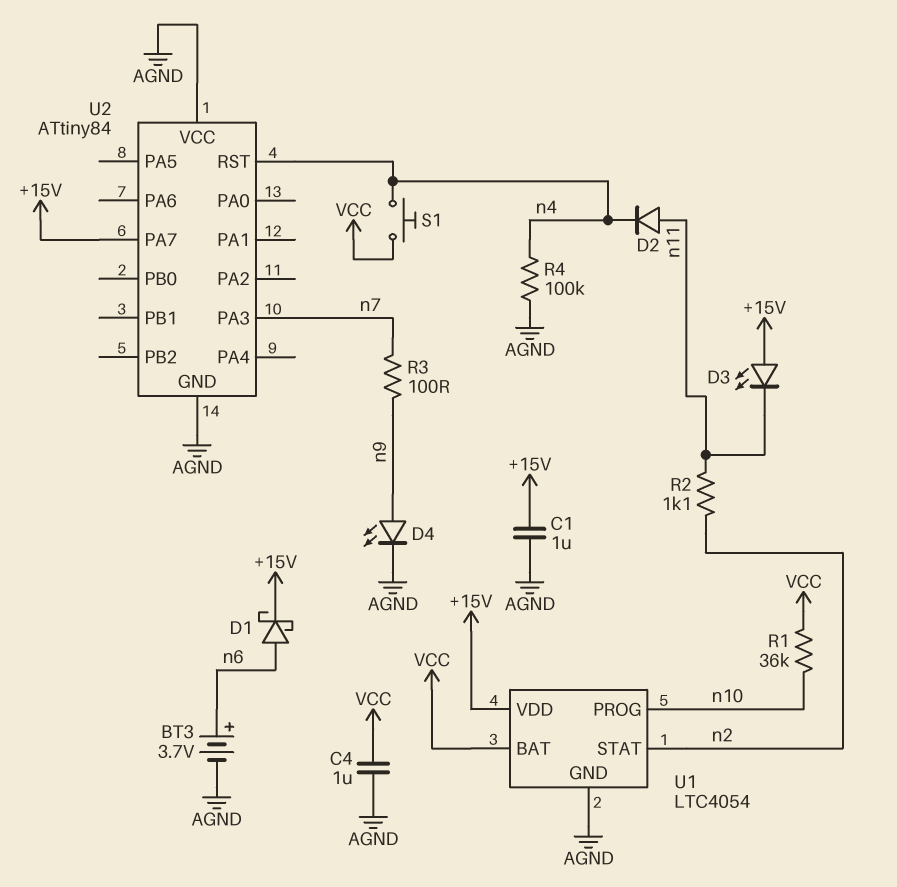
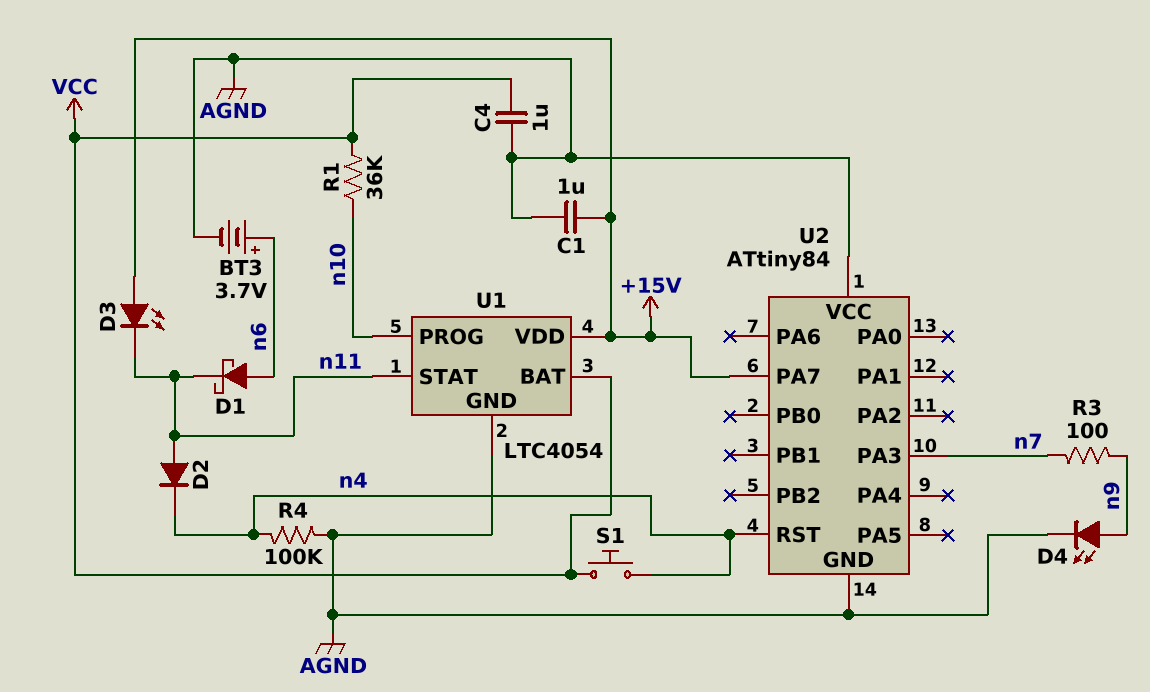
D1: schottky (A n6, K +15V) -> schottky (A n6, K n11)
R2: 1.1k (n2, n11) -> none
U1 pin STAT: n2 -> n11

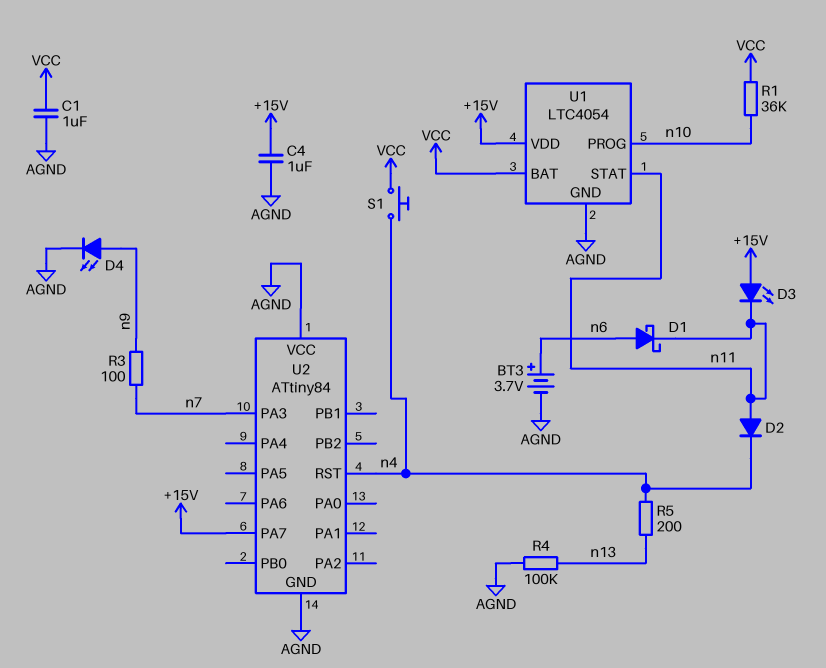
C1: 1uF (+15V, AGND) -> 1uF (AGND, VCC)
C4: 1uF (AGND, VCC) -> 1uF (+15V, AGND)
R4: 100k (AGND, n4) -> 100k (AGND, n13)
R5: none -> 200 (n4, n13)

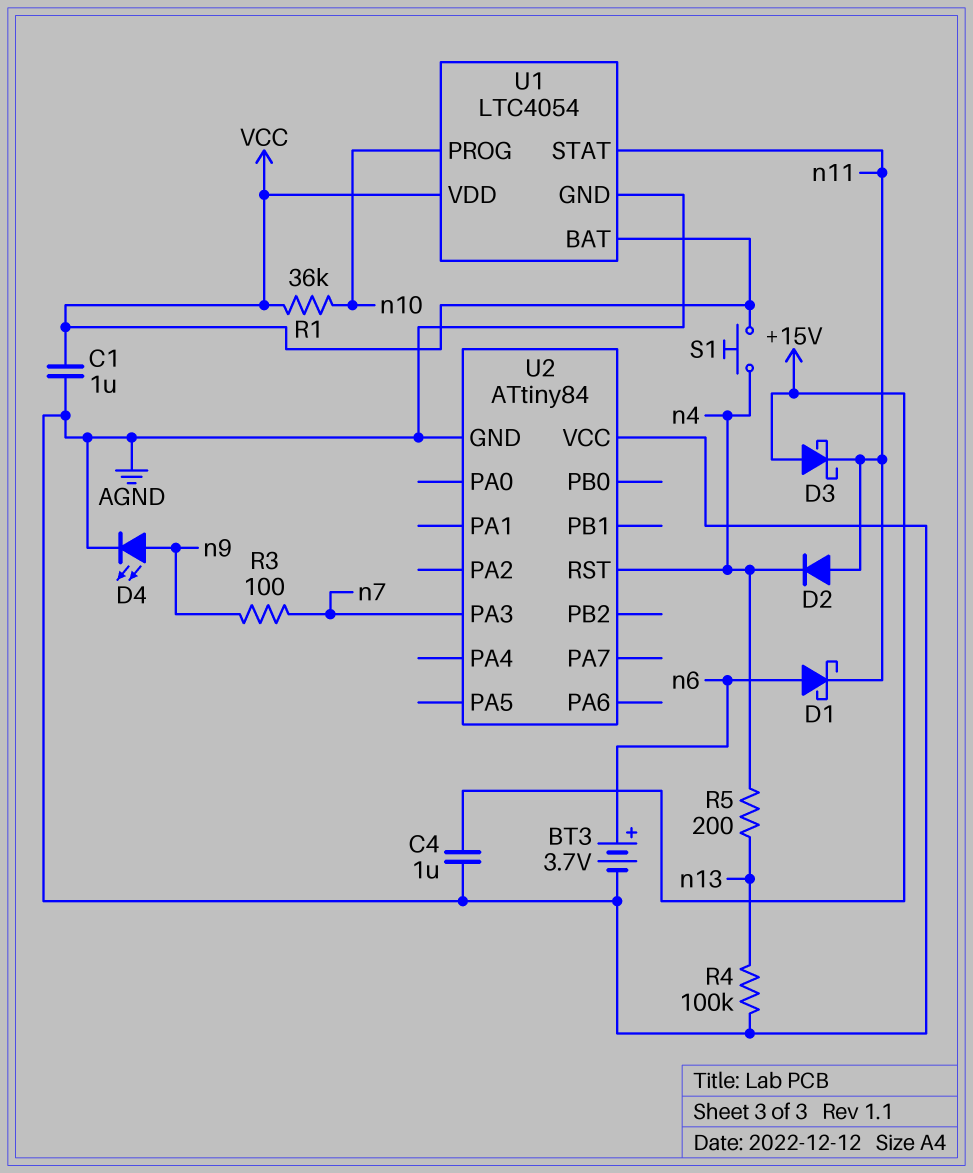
D3: LED (A +15V, K n11) -> schottky (A +15V, K n11)
U1 pin VDD: +15V -> VCC
U2 pin PA7: +15V -> none

